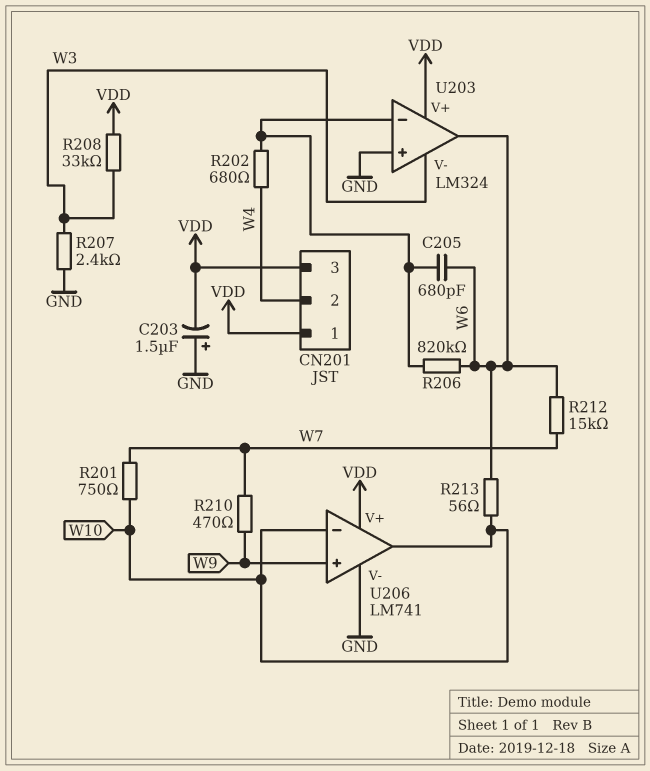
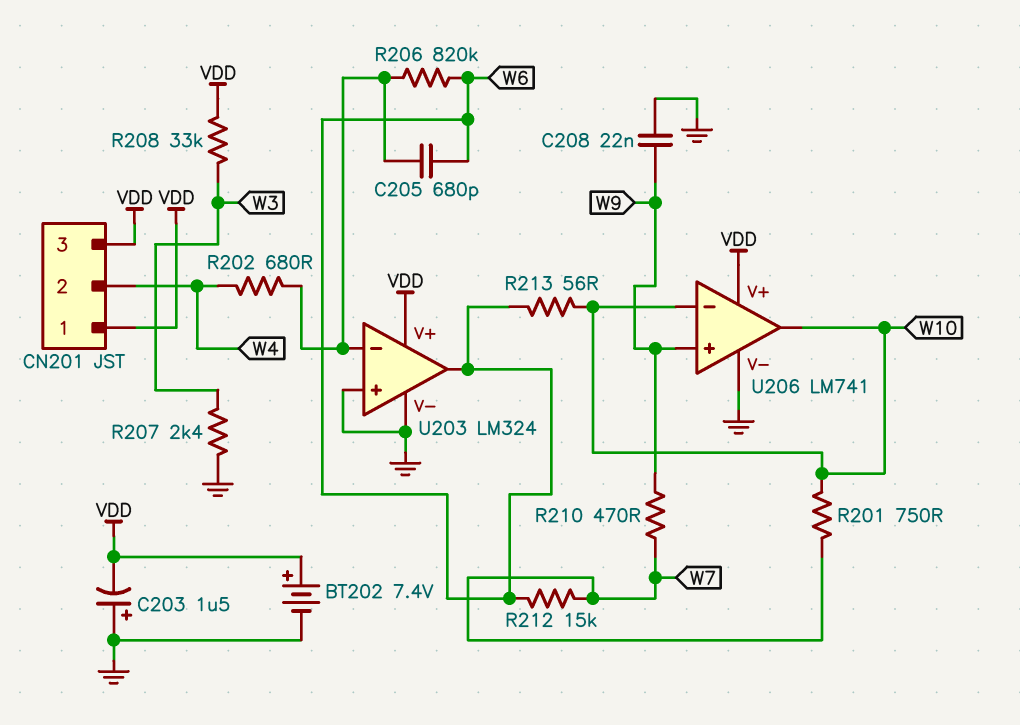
BT202: none -> 7.4V (plus VDD, minus GND)
C208: none -> 22nF (GND, W9)
U203 pin V-: W3 -> GND

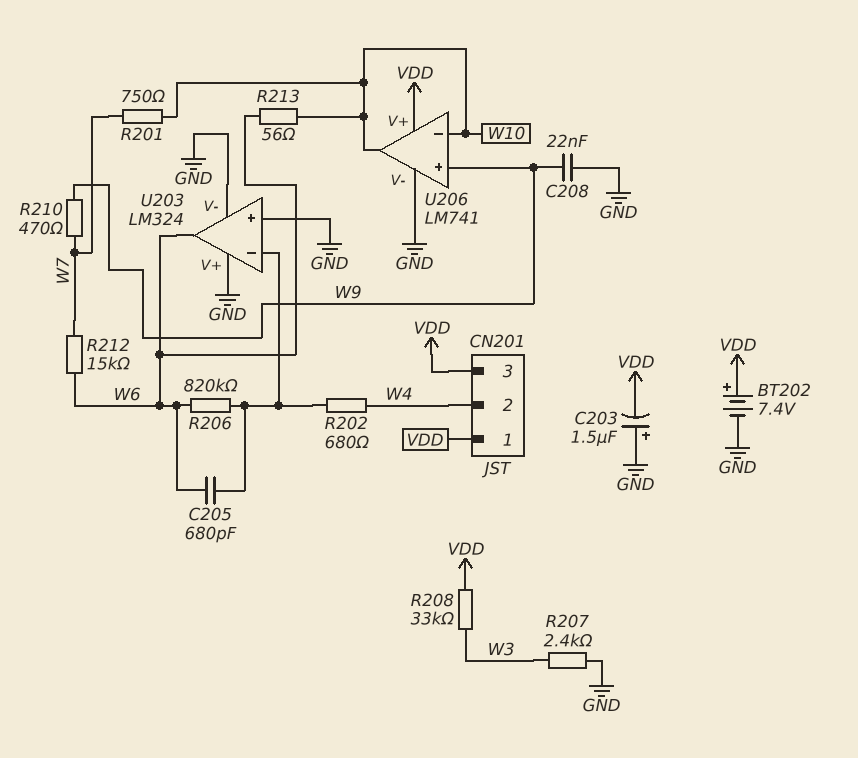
U203 pin V+: VDD -> GND

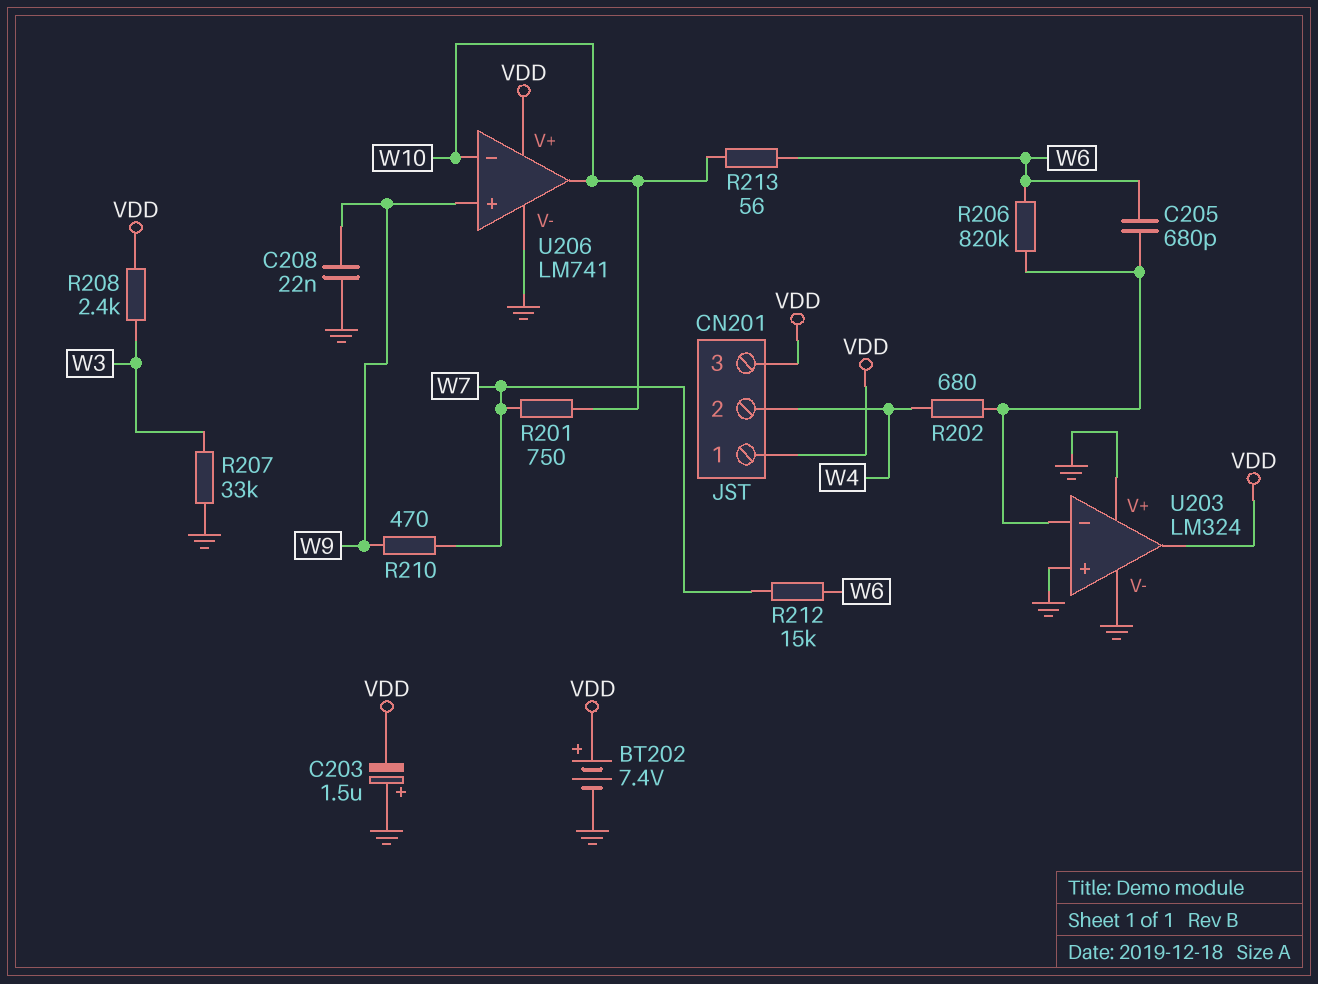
R207: 2.4k (GND, W3) -> 33k (GND, W3)
R208: 33k (VDD, W3) -> 2.4k (VDD, W3)
U203 pin out: W6 -> VDD

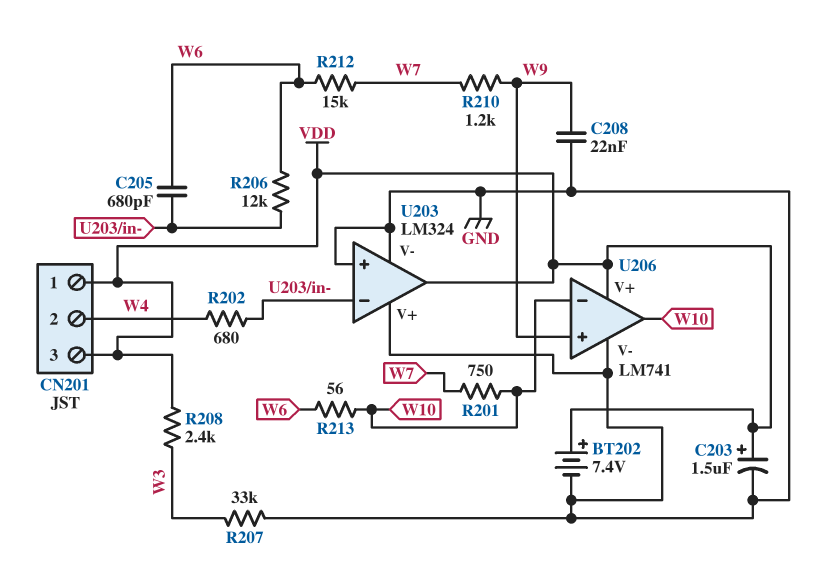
C203: 1.5uF (plus GND, minus VDD) -> 1.5uF (plus VDD, minus GND)
R206: 820k (U203/in-, W6) -> 12k (U203/in-, W6)
R210: 470 (W7, W9) -> 1.2k (W7, W9)

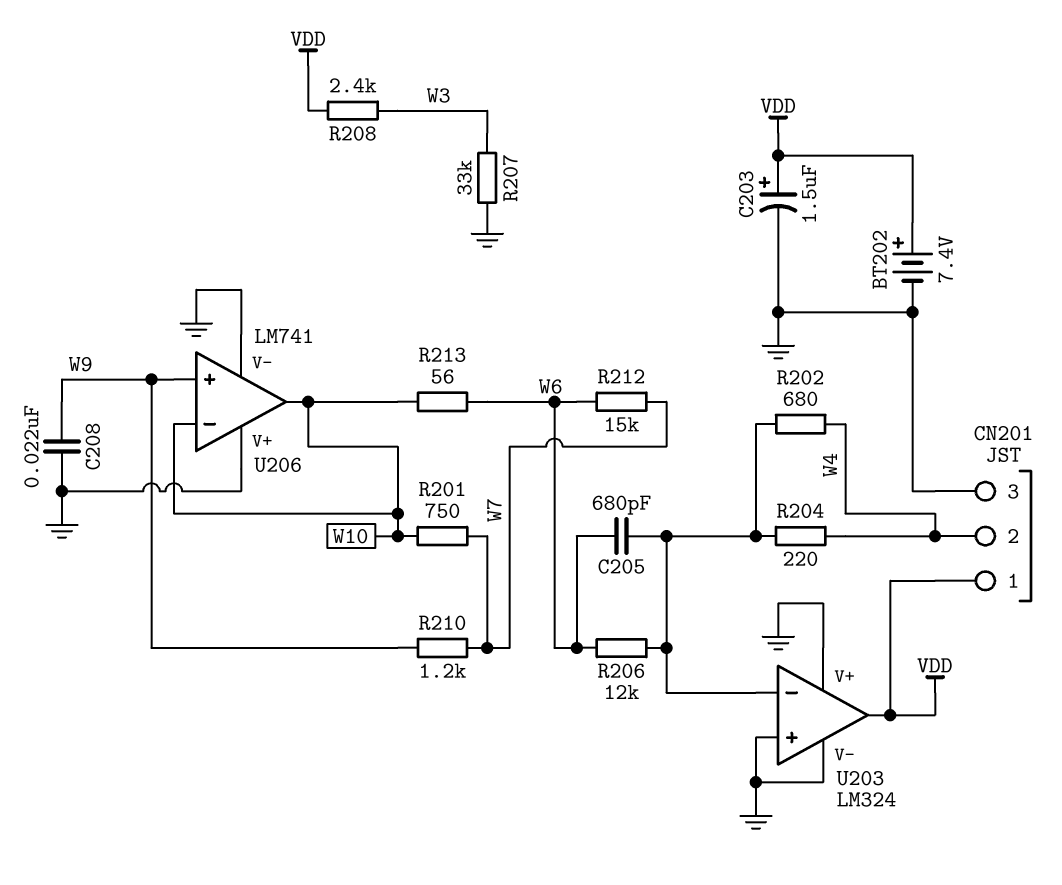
CN201 pin 3: VDD -> GND
R204: none -> 220 (U203/in-, W4)
U206 pin V+: VDD -> GND

